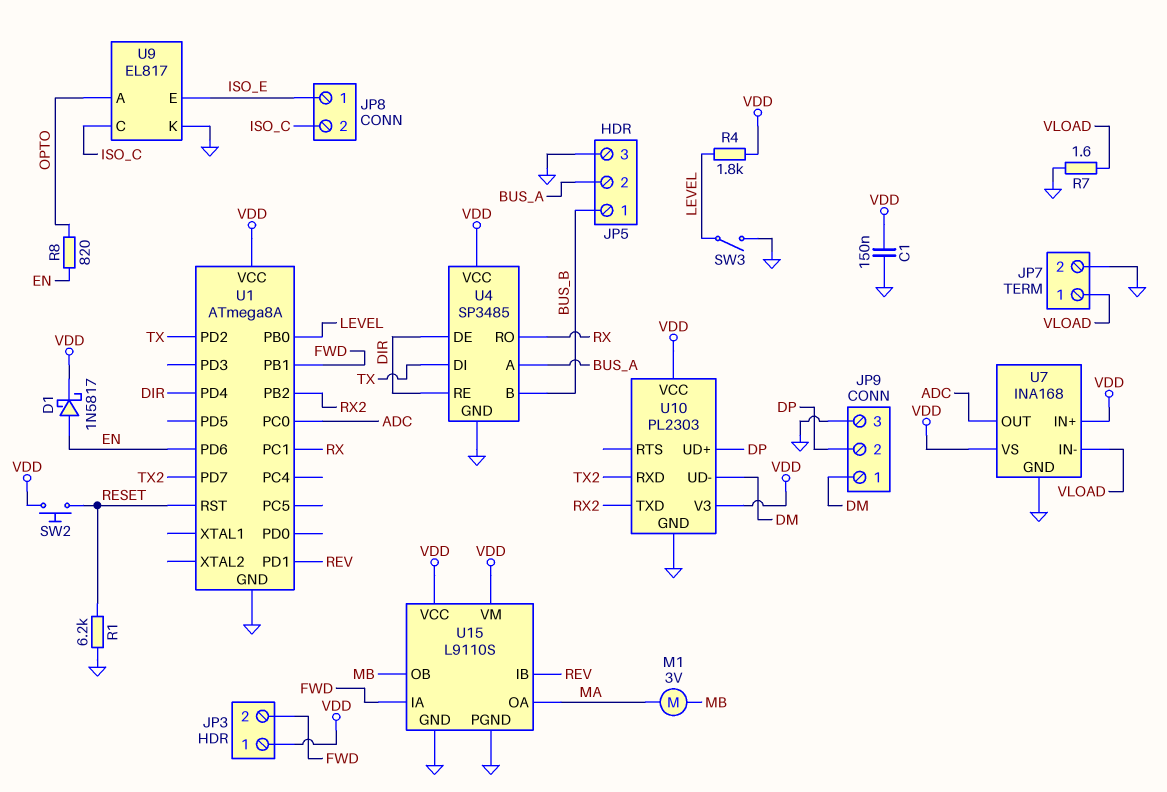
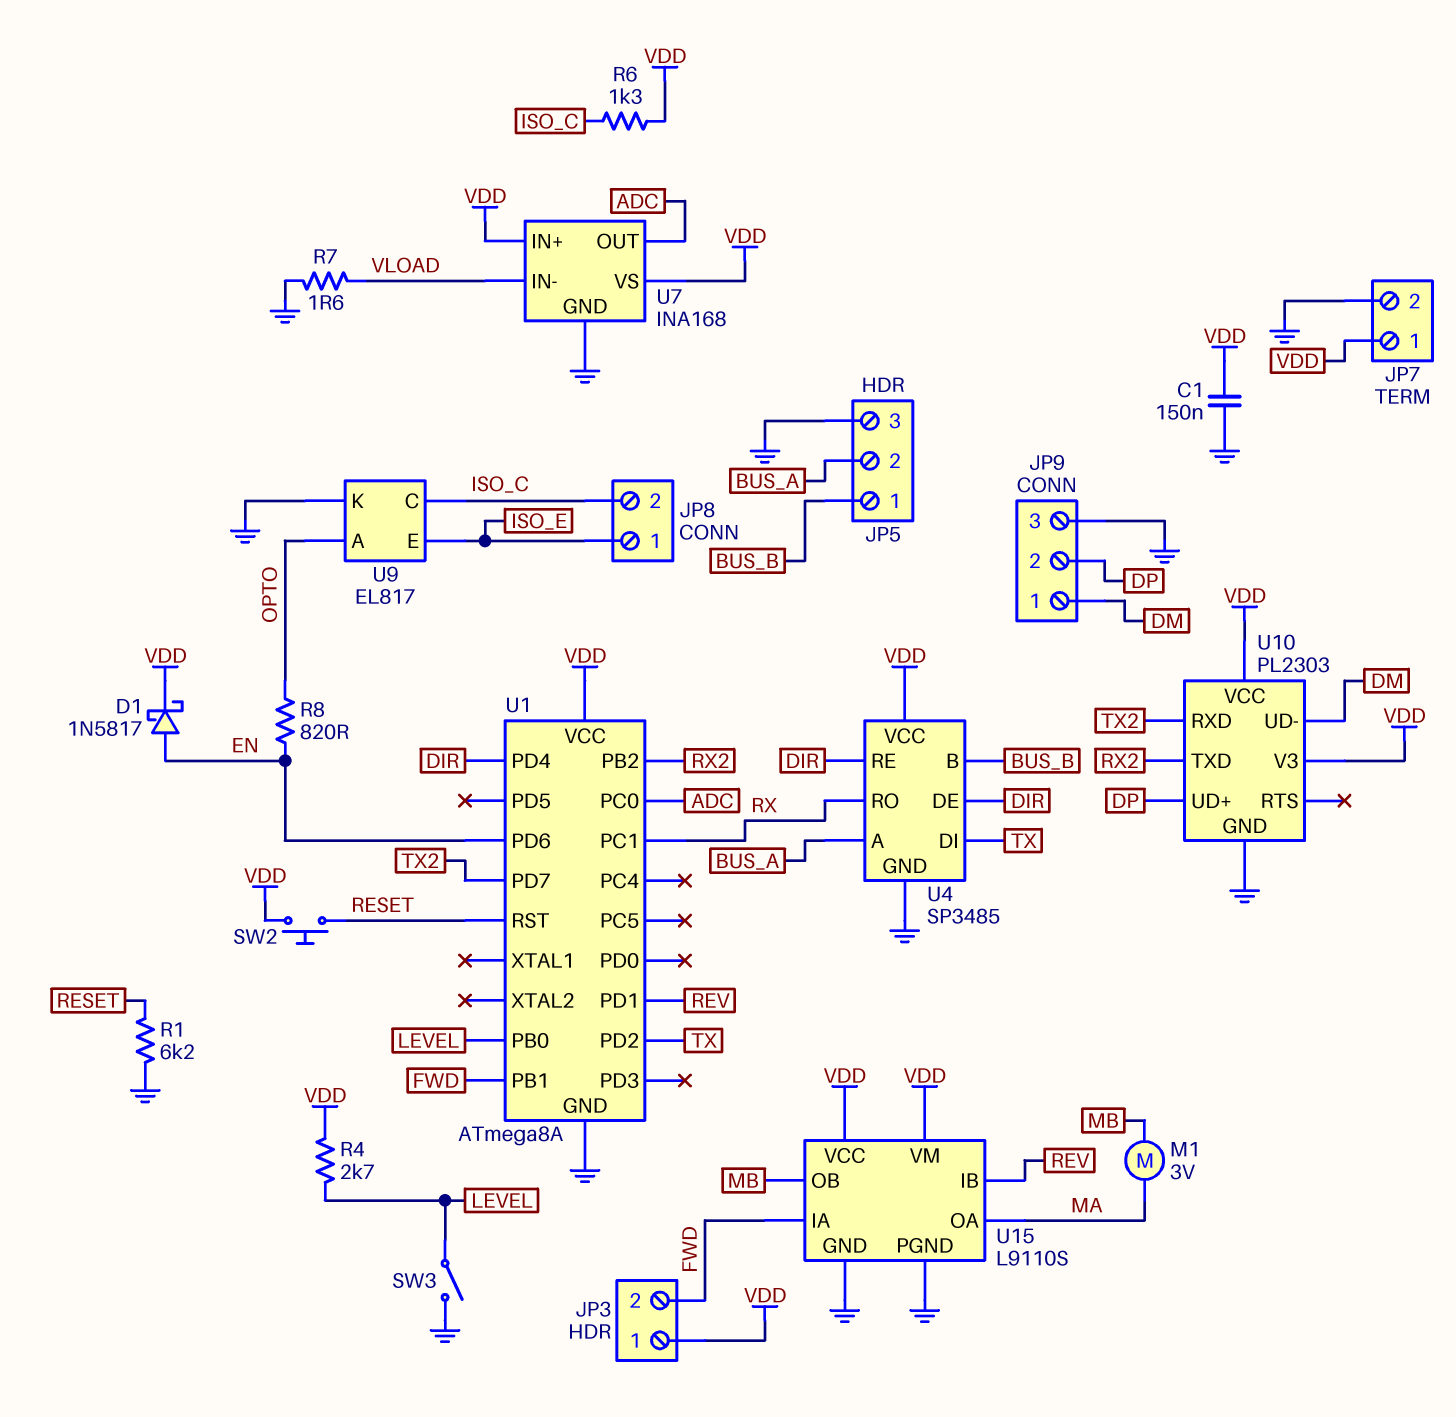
JP7 pin 1: VLOAD -> VDD
R4: 1.8k (LEVEL, VDD) -> 2.7k (LEVEL, VDD)
R6: none -> 1.3k (ISO_C, VDD)

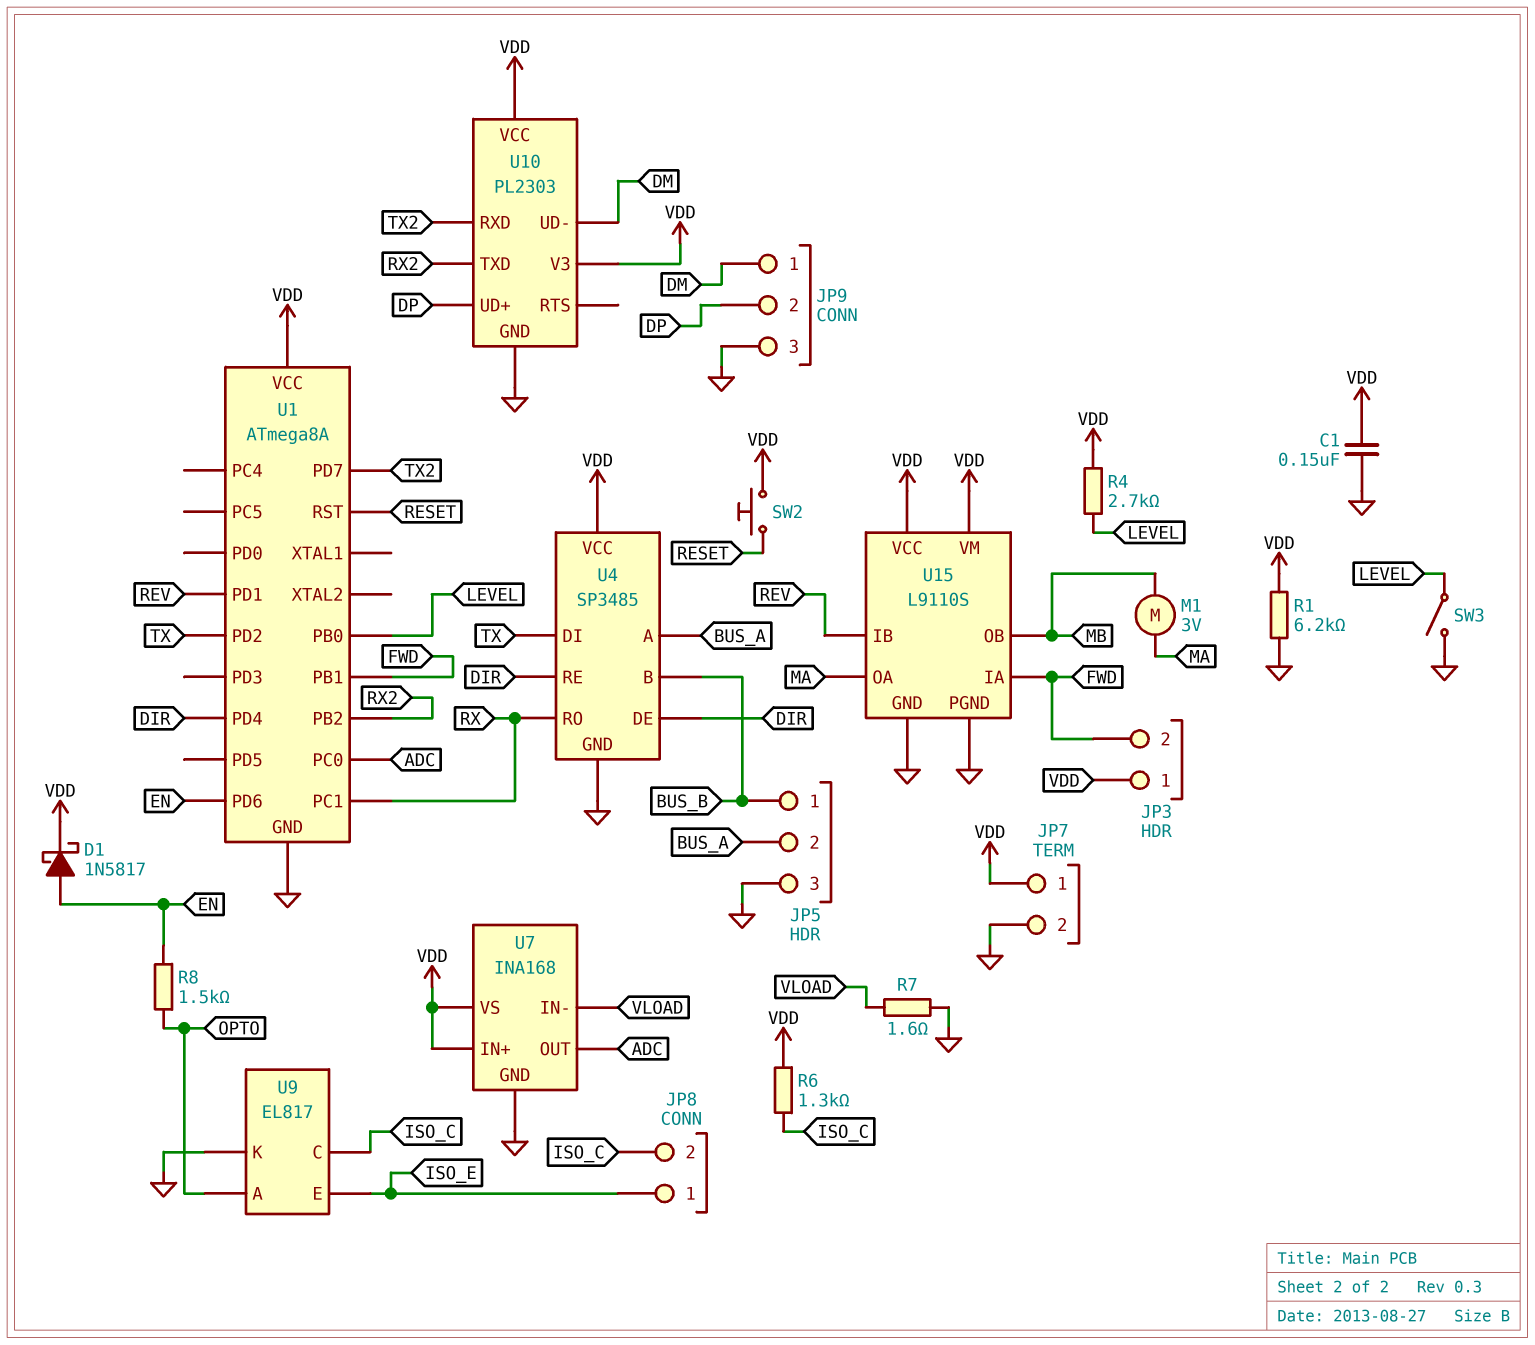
R1: 6.2k (GND, RESET) -> 6.2k (GND, VDD)
R8: 820 (EN, OPTO) -> 1.5k (EN, OPTO)

